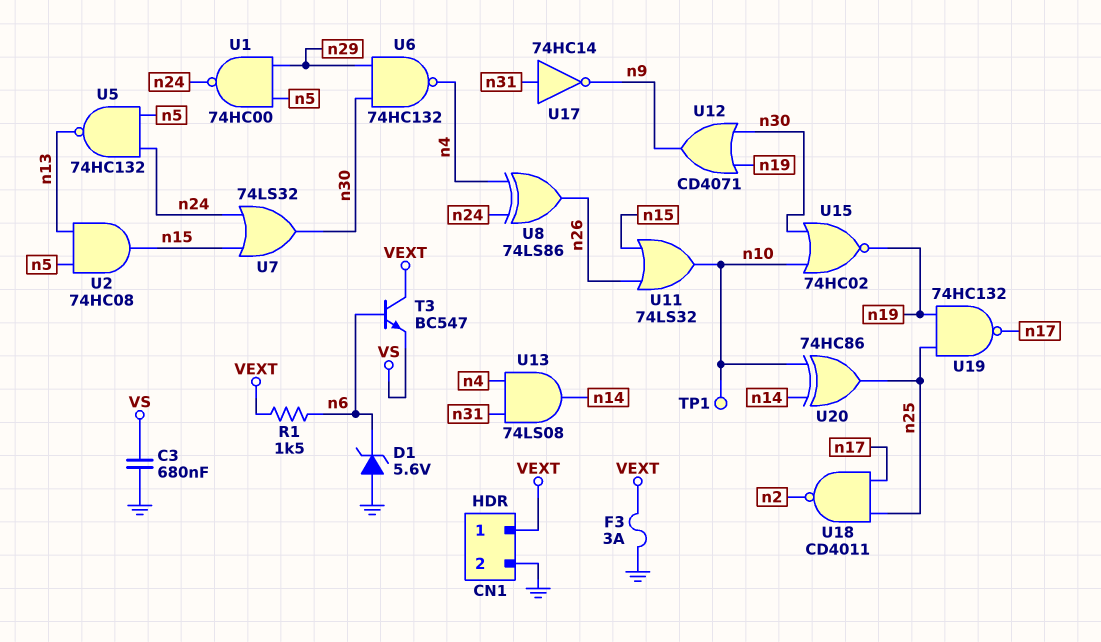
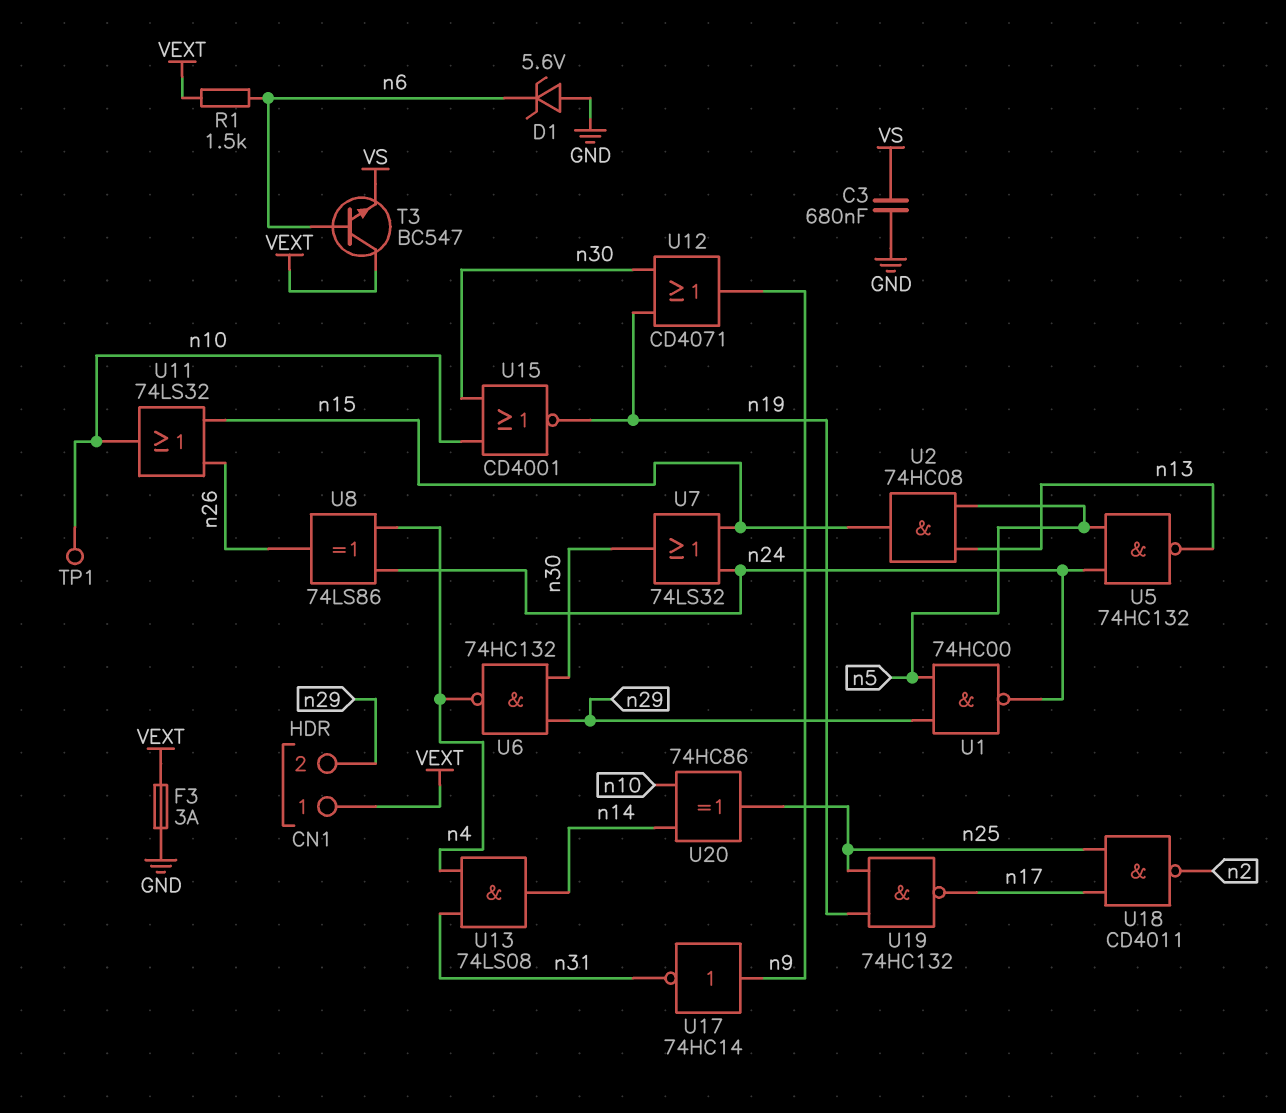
CN1 pin 2: GND -> n29
U15: NOR 74HC02 (in n10, in n30, out n19) -> NOR CD4001 (in n10, in n30, out n19)
U17: NOT 74HC14 (in n31, out n9) -> NOT 74HC14 (in n9, out n31)

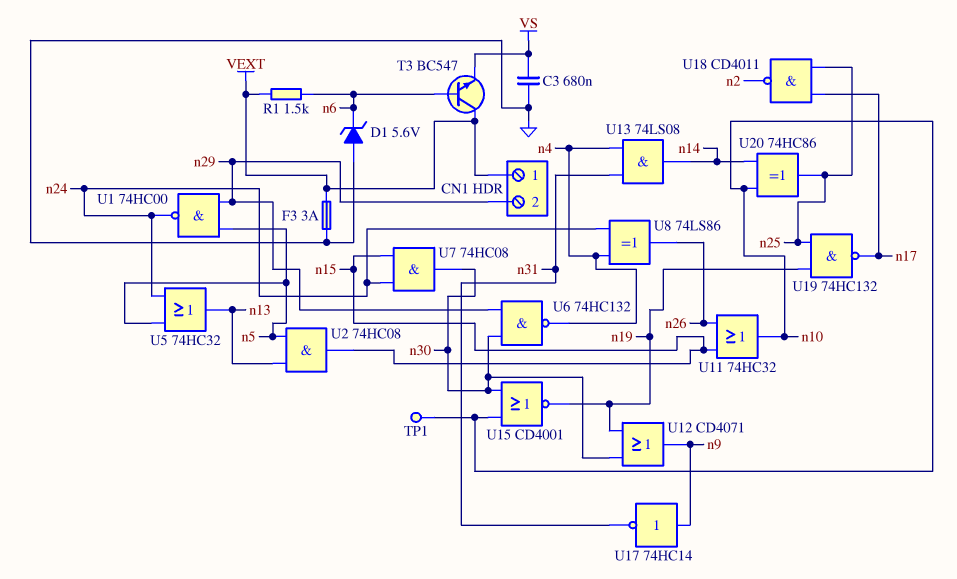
U5: NAND 74HC132 (in n5, in n24, out n13) -> OR 74HC32 (in n5, in n24, out n13)
U7: OR 74LS32 (in n15, in n24, out n30) -> AND 74HC08 (in n15, in n24, out n30)
U11: OR 74LS32 (in n15, in n26, out n10) -> OR 74HC32 (in n15, in n26, out n10)

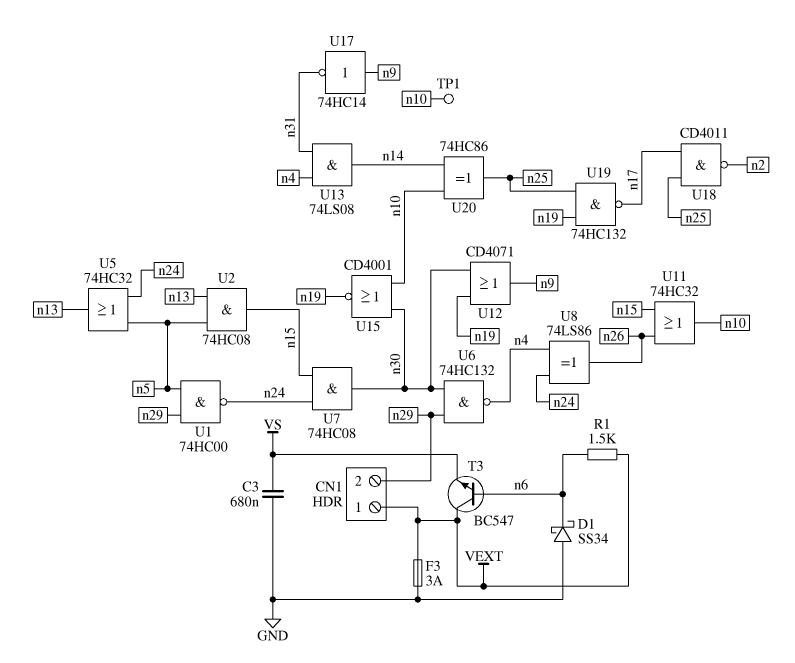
D1: zener 5.6V (A GND, K n6) -> schottky SS34 (A GND, K n6)

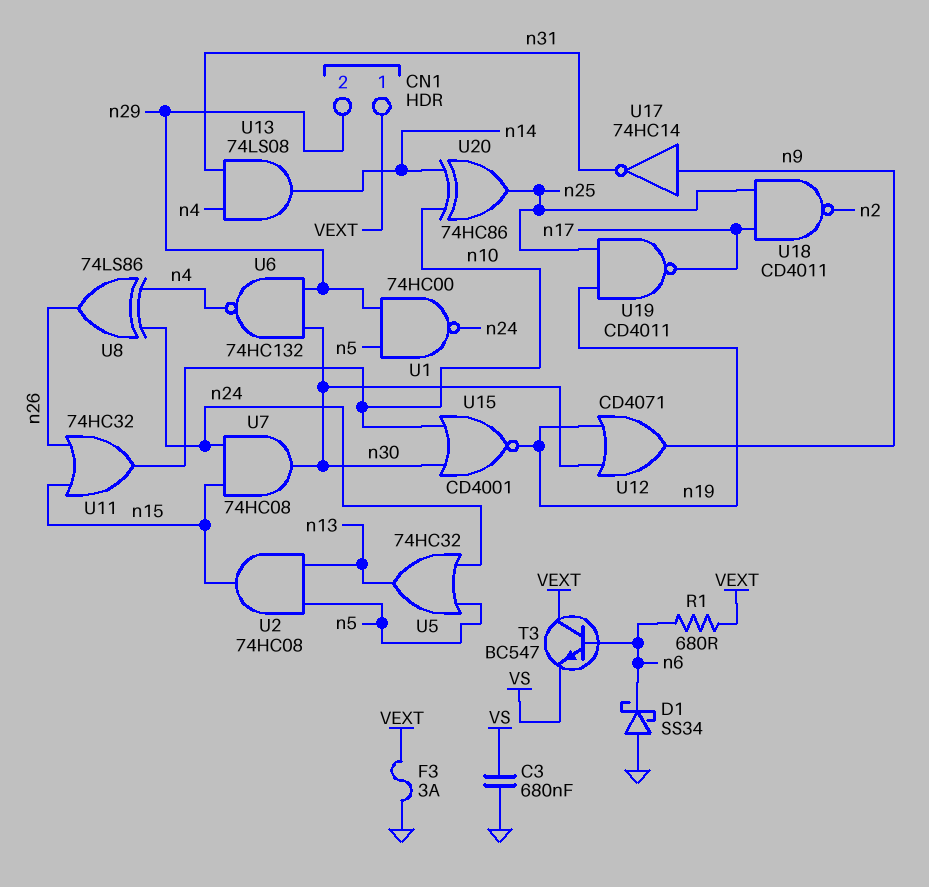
R1: 1.5k (VEXT, n6) -> 680 (VEXT, n6)
TP1: test point (n10) -> none
U19: NAND 74HC132 (in n19, in n25, out n17) -> NAND CD4011 (in n19, in n25, out n17)

